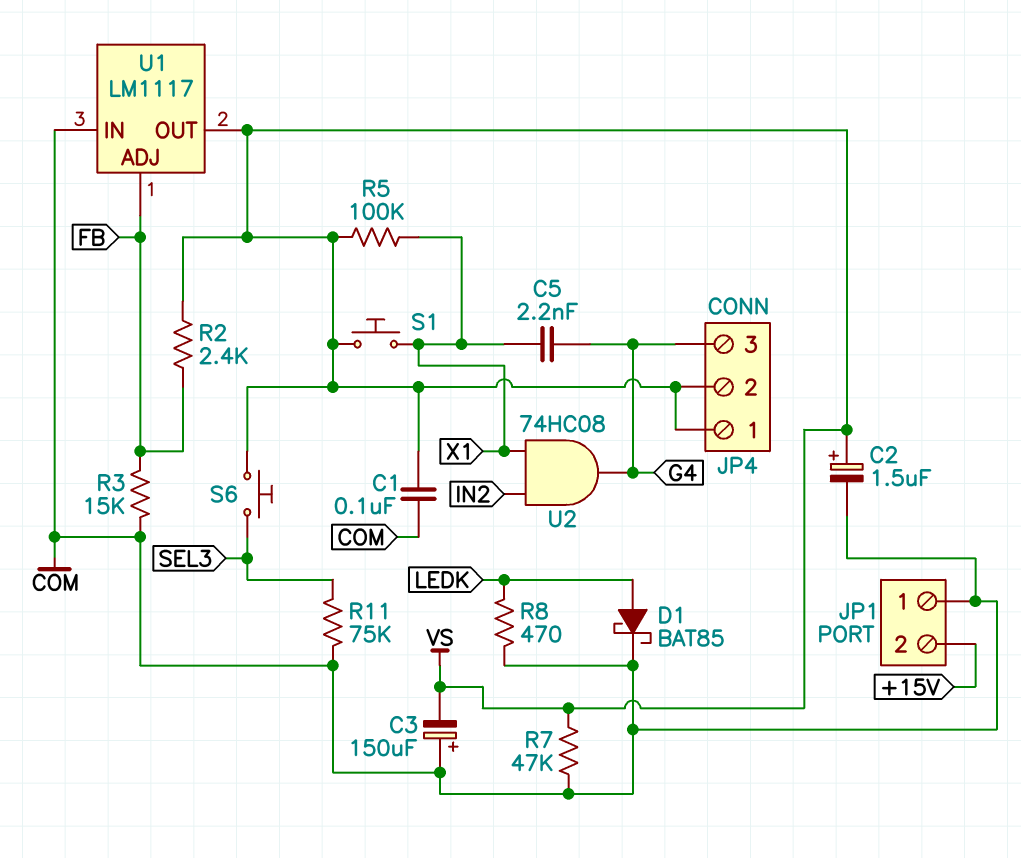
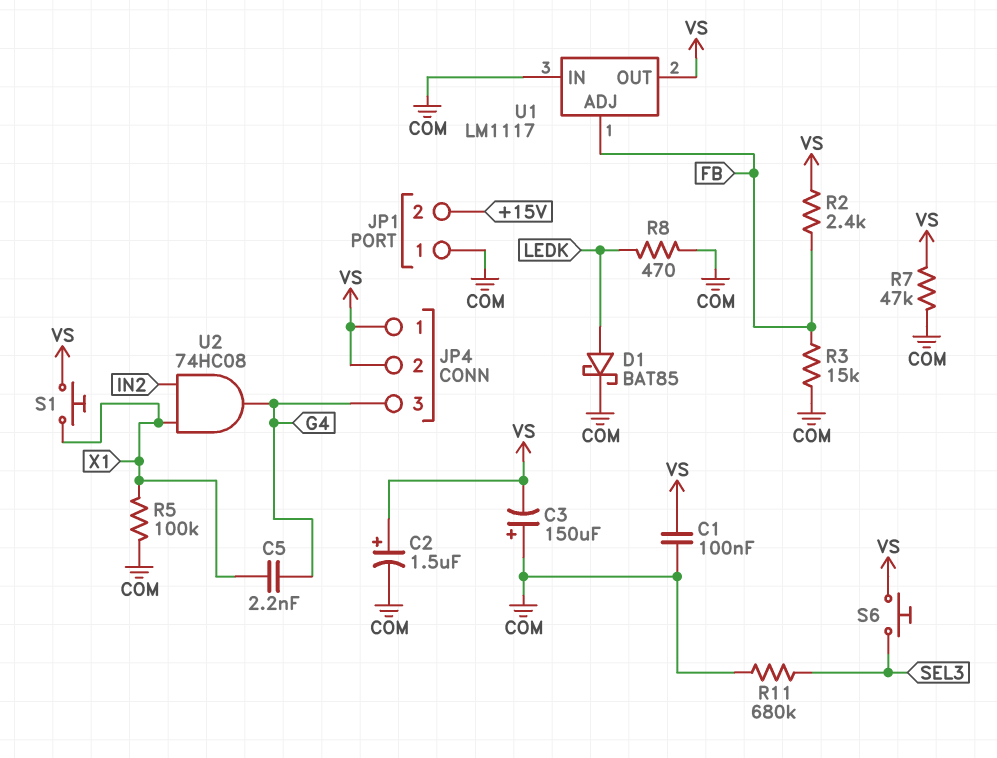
R5: 100k (VS, X1) -> 100k (COM, X1)
R11: 75k (COM, SEL3) -> 680k (COM, SEL3)

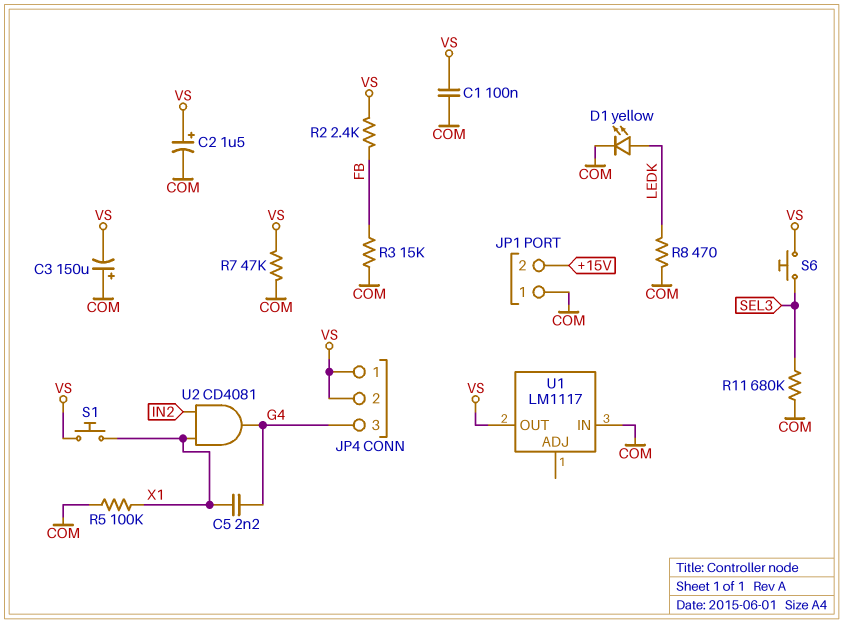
D1: schottky BAT85 (A LEDK, K COM) -> LED yellow (A LEDK, K COM)
U1 pin ADJ: FB -> none
U2: AND 74HC08 (in IN2, in X1, out G4) -> AND CD4081 (in IN2, in X1, out G4)

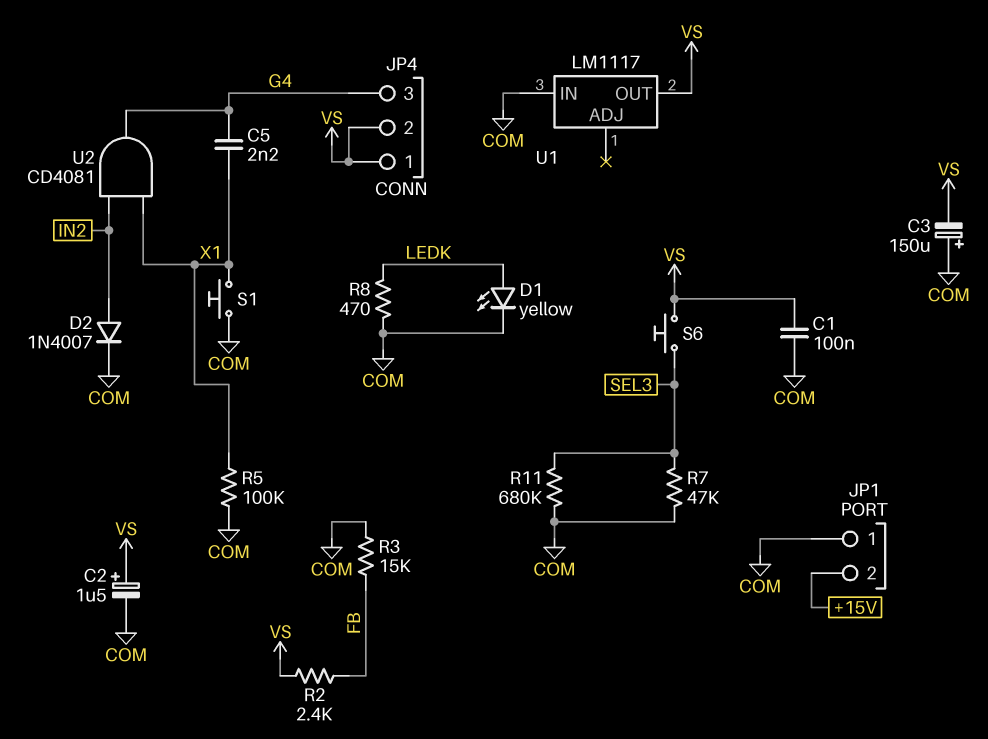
D2: none -> diode 1N4007 (A IN2, K COM)
R7: 47k (COM, VS) -> 47k (COM, SEL3)
S1: button (VS, X1) -> button (COM, X1)

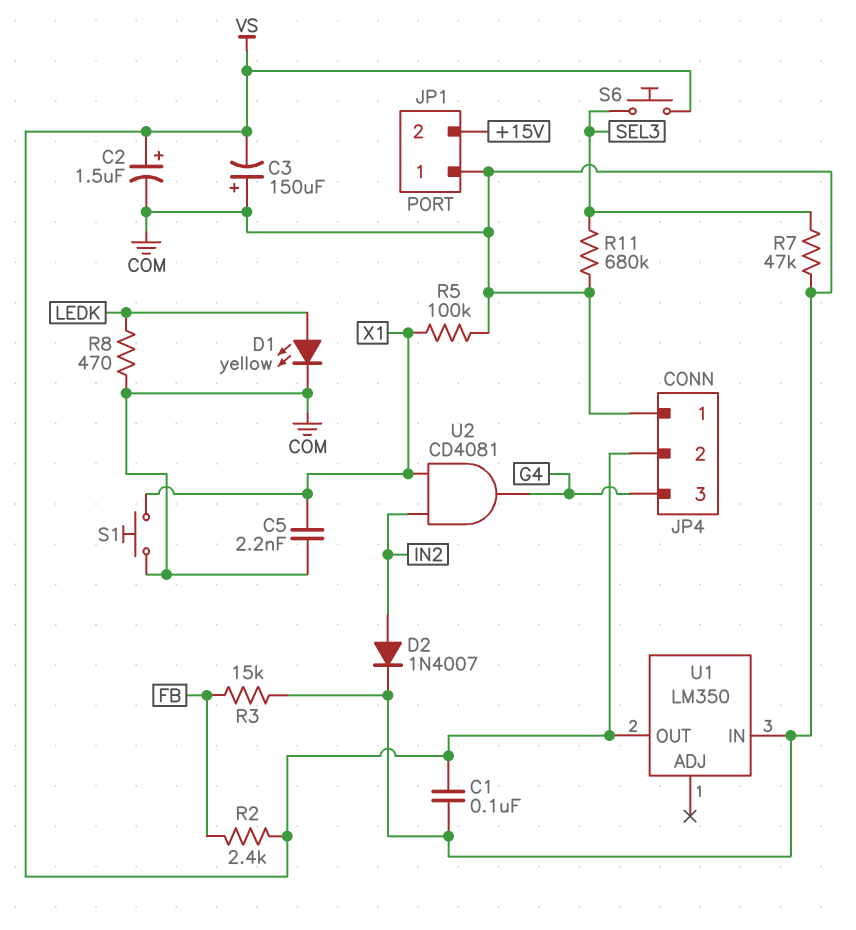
C5: 2.2nF (G4, X1) -> 2.2nF (COM, X1)
JP4 pin 1: VS -> COM
U1: LM1117 -> LM350

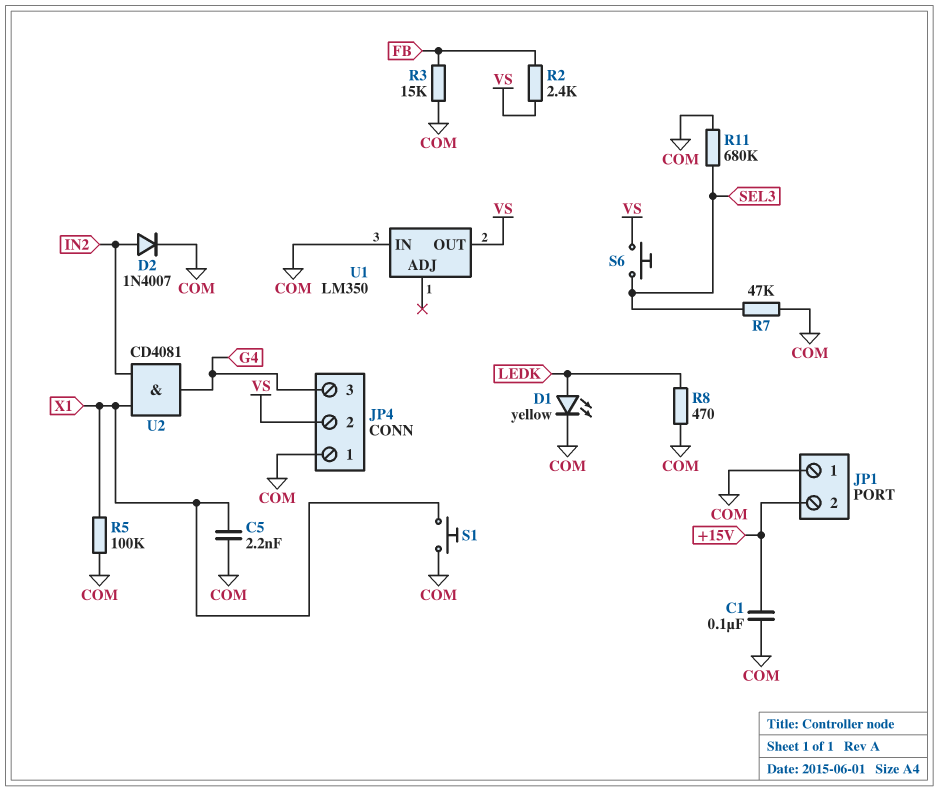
C1: 100nF (COM, VS) -> 100nF (+15V, COM)
C2: 1.5uF (plus VS, minus COM) -> none
C3: 150uF (plus COM, minus VS) -> none

